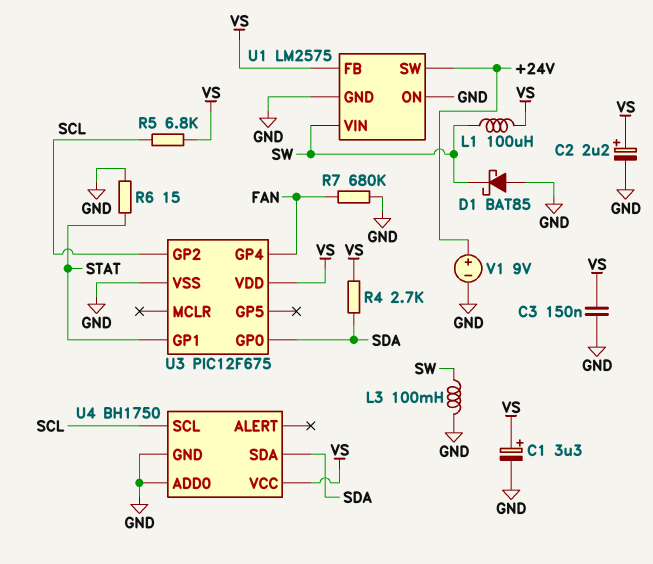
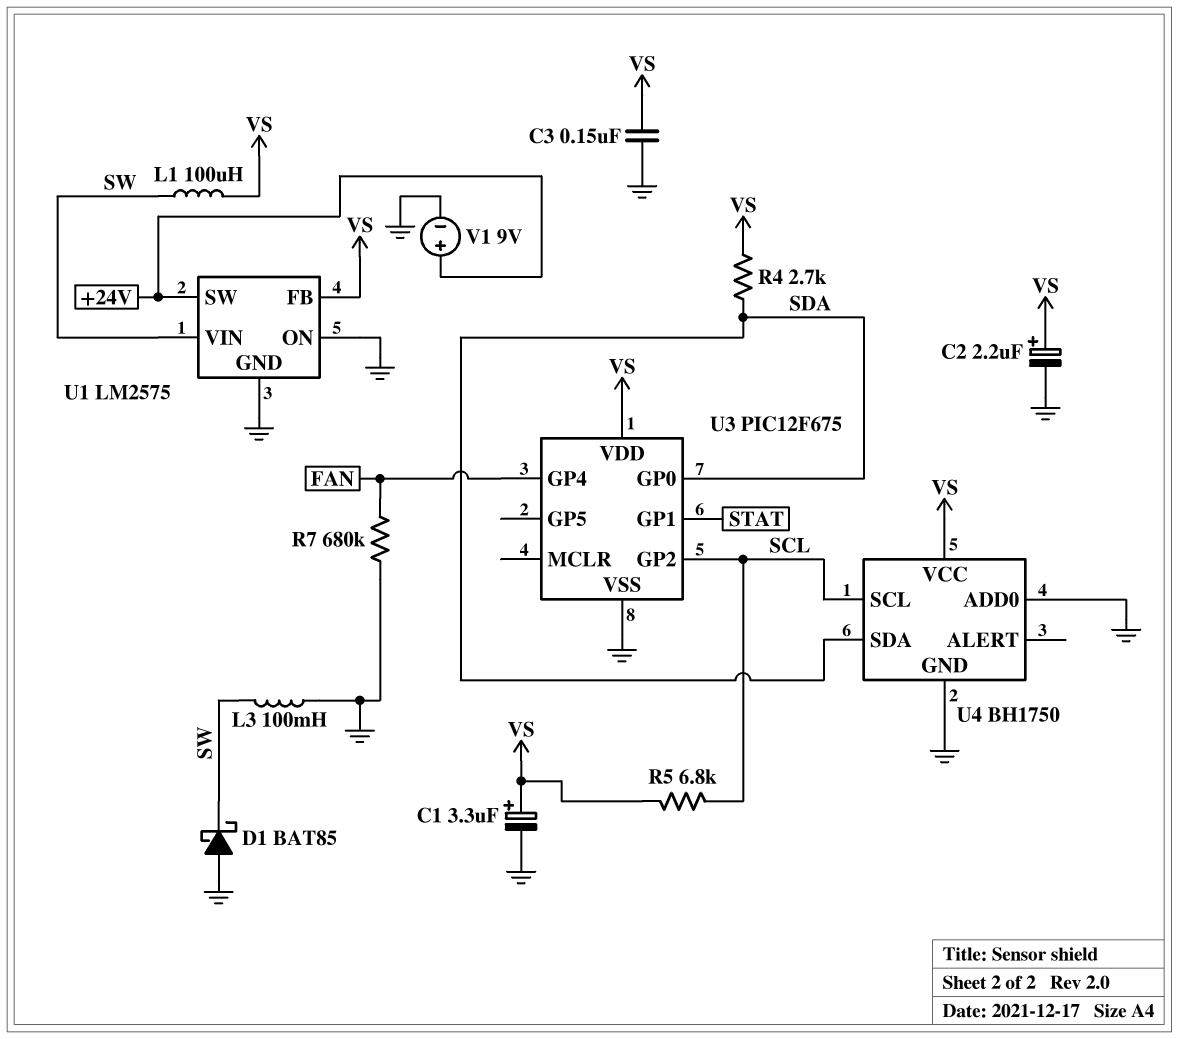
R6: 15 (GND, STAT) -> none

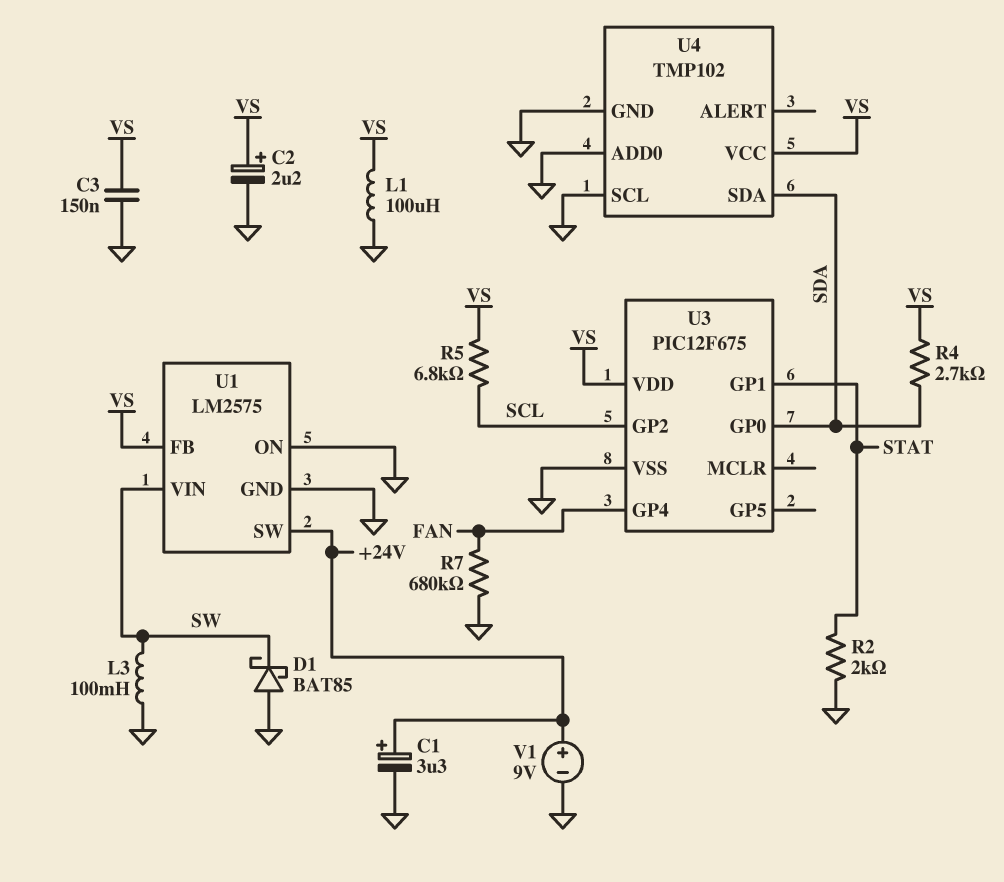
C1: 3.3uF (plus VS, minus GND) -> 3.3uF (plus +24V, minus GND)
L1: 100uH (SW, VS) -> 100uH (GND, VS)
R2: none -> 2k (GND, STAT)
U4: BH1750 -> TMP102
U4 pin SCL: SCL -> GND

